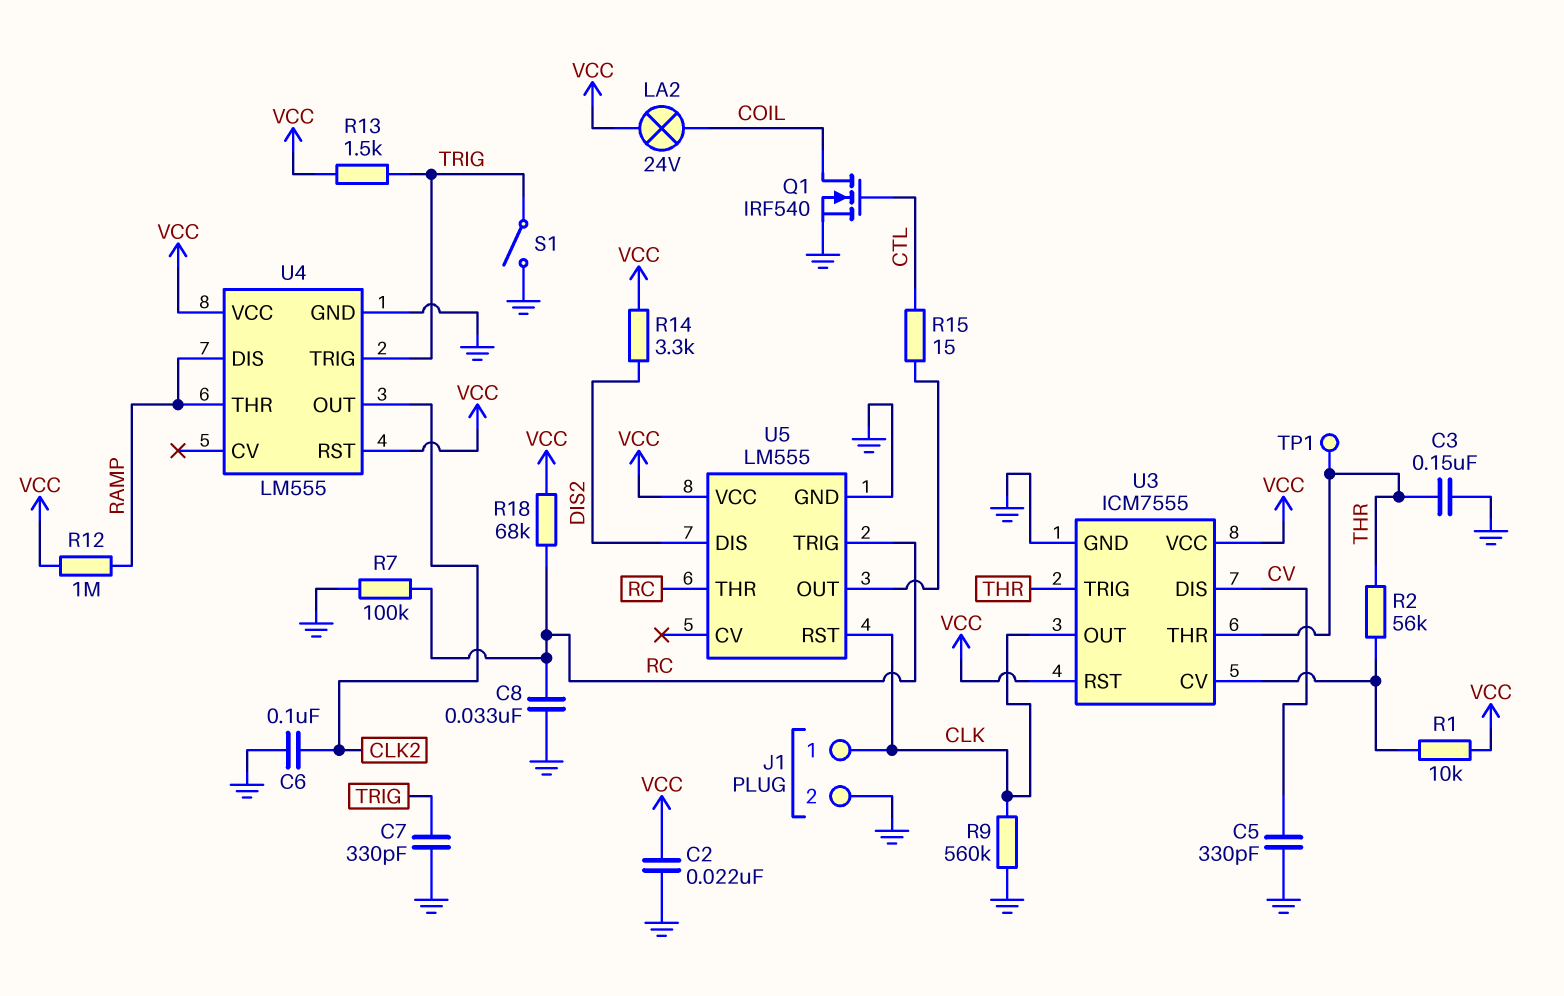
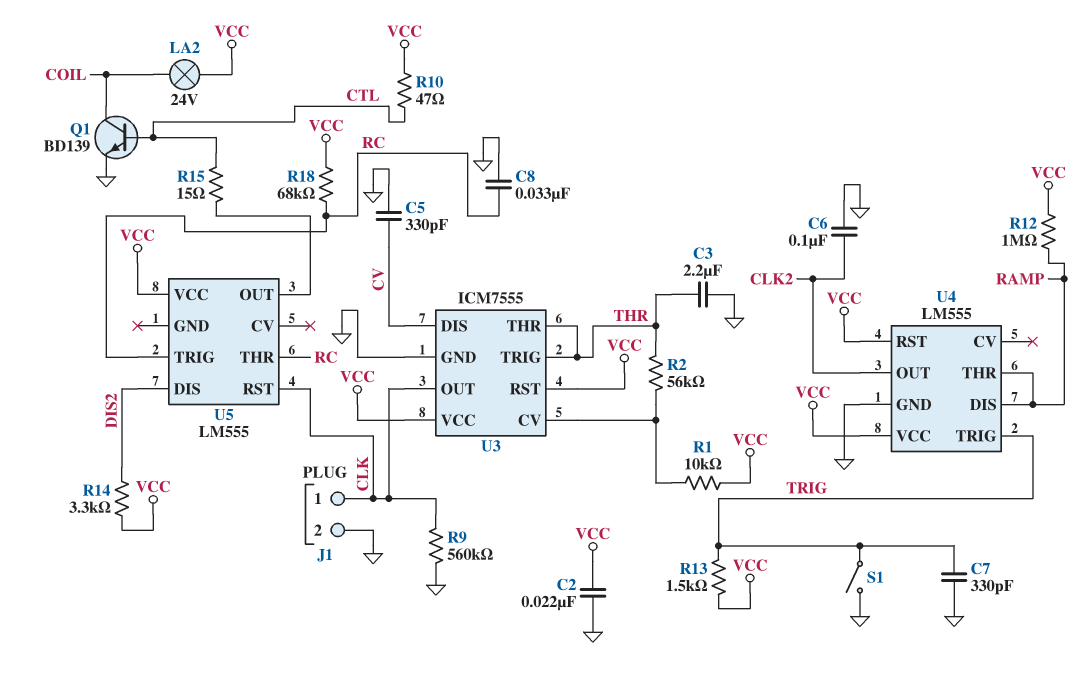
C3: 150nF (GND, THR) -> 2.2uF (GND, THR)
Q1: NMOS IRF540 (G CTL, D COIL, S GND) -> NPN BD139 (B CTL, C COIL, E GND)
R7: 100k (GND, RC) -> none
R10: none -> 47 (CTL, VCC)
TP1: test point (THR) -> none
U5 pin GND: GND -> none

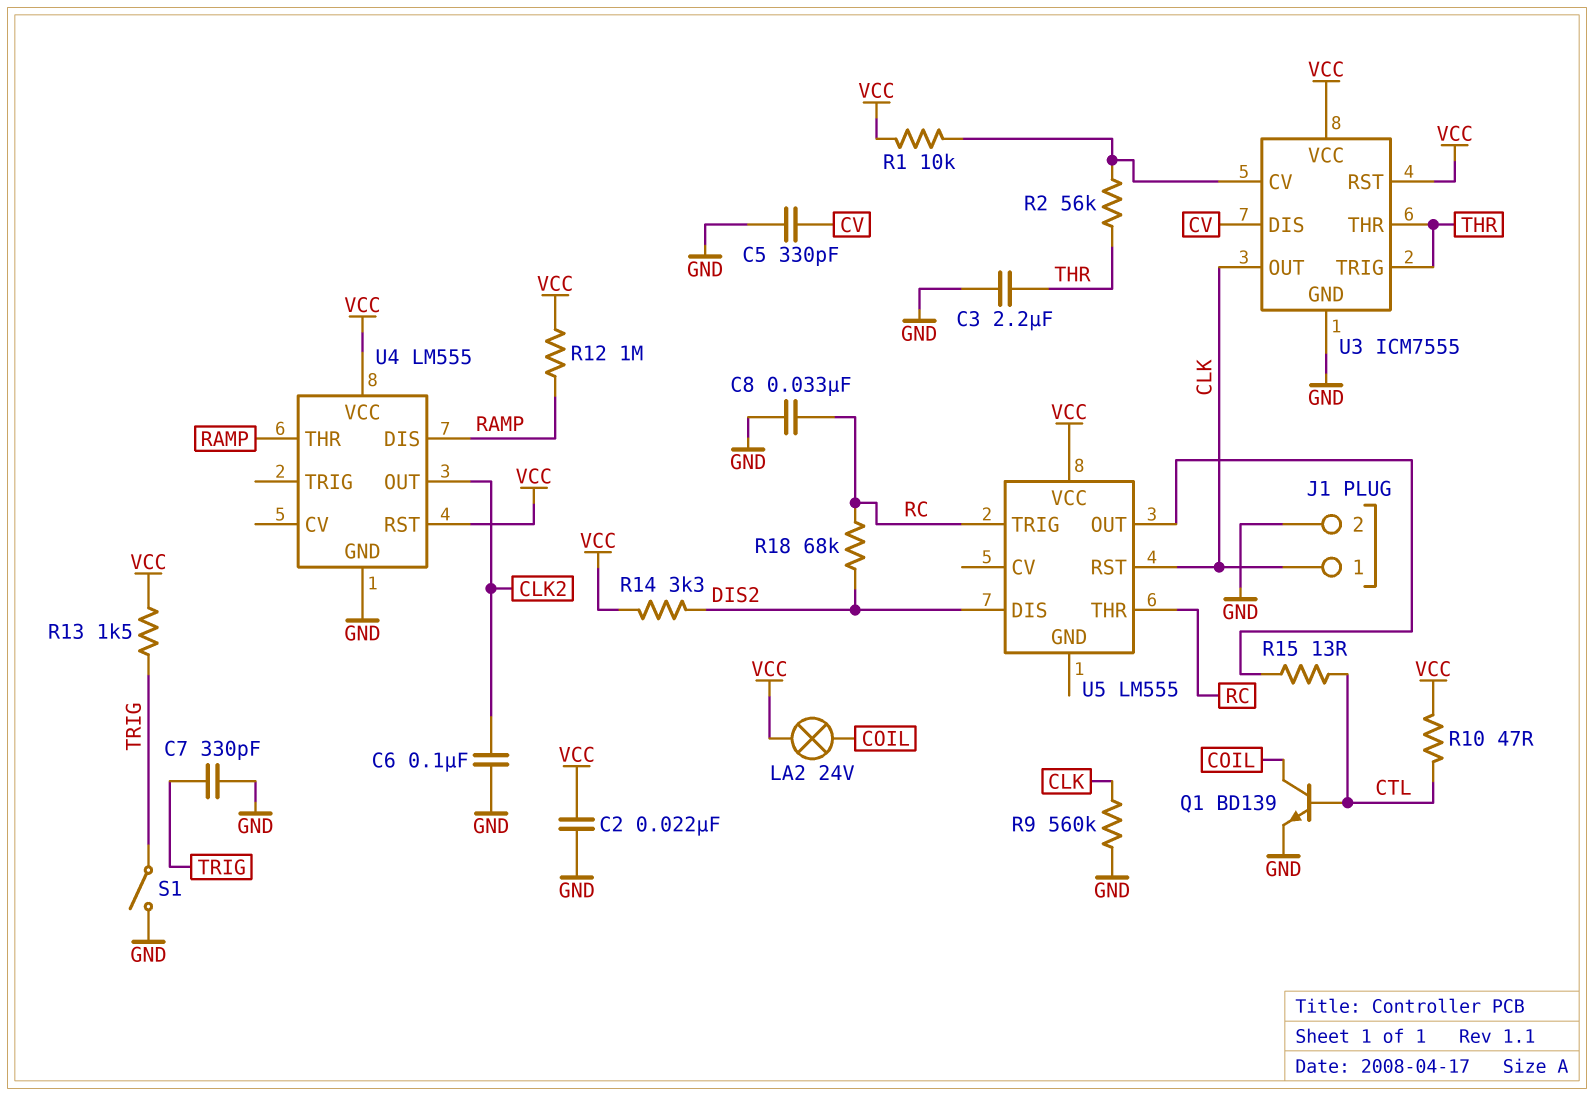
R15: 15 (CTL, U5/OUT) -> 13 (CTL, U5/OUT)
R18: 68k (RC, VCC) -> 68k (DIS2, RC)
U4 pin TRIG: TRIG -> none

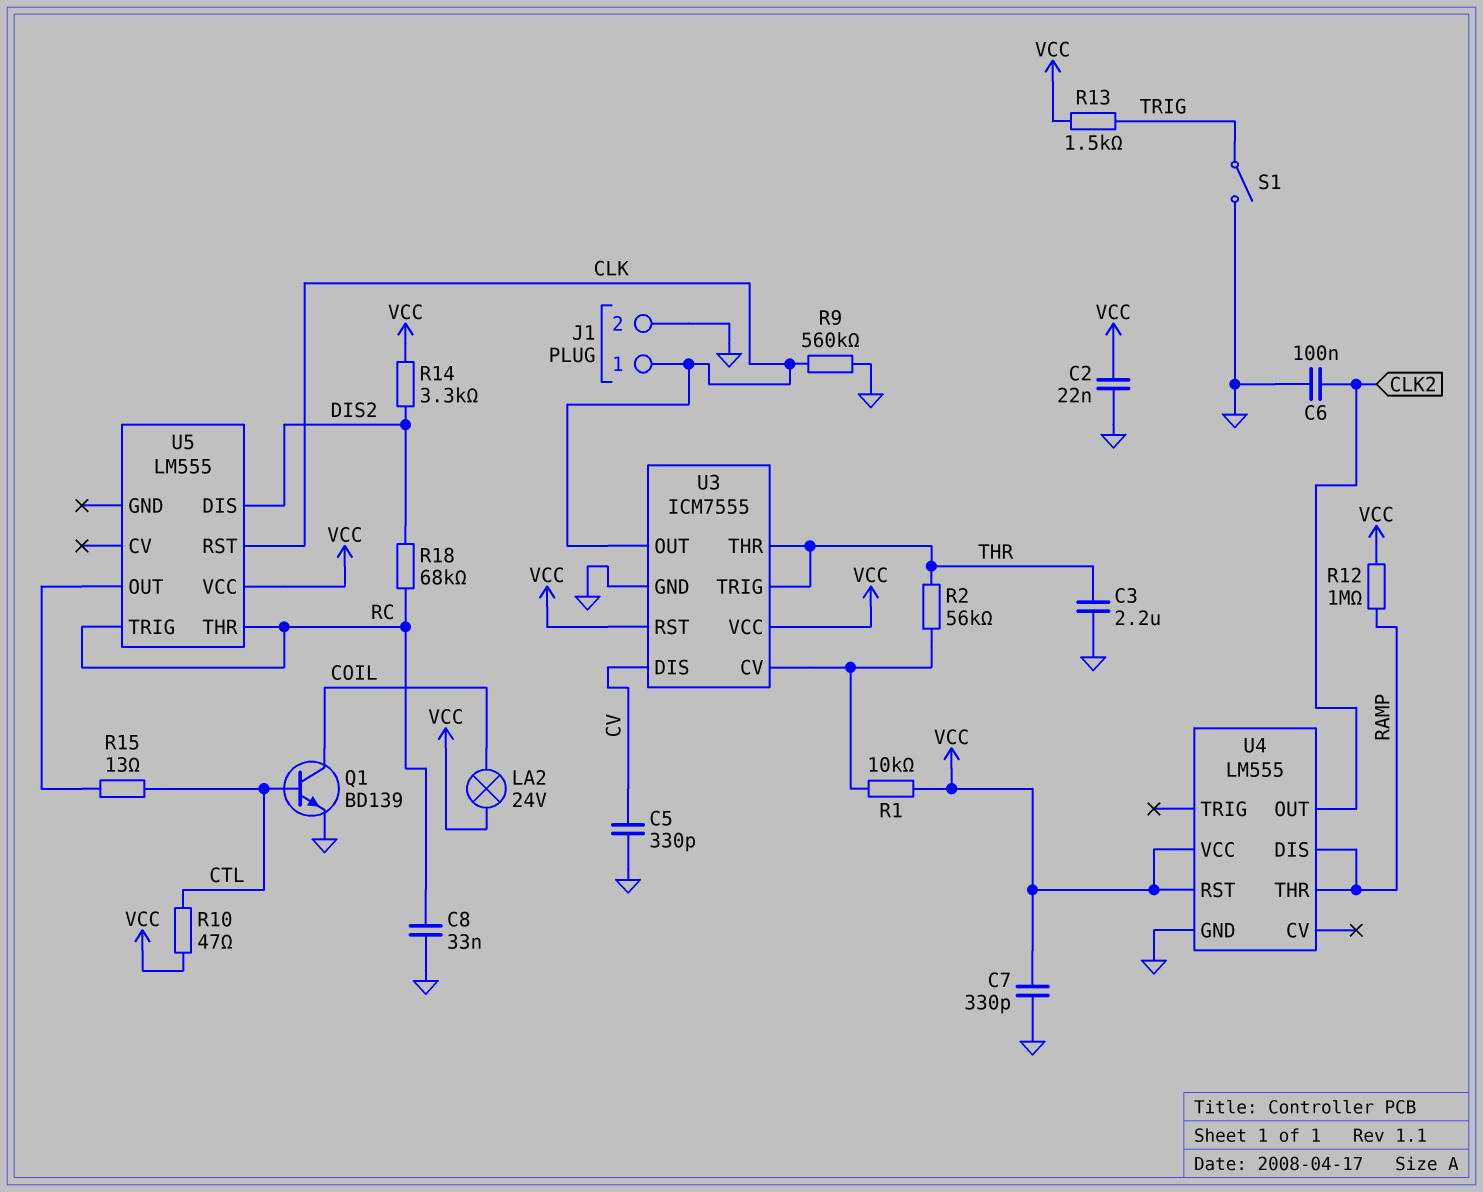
C7: 330pF (GND, TRIG) -> 330pF (GND, VCC)

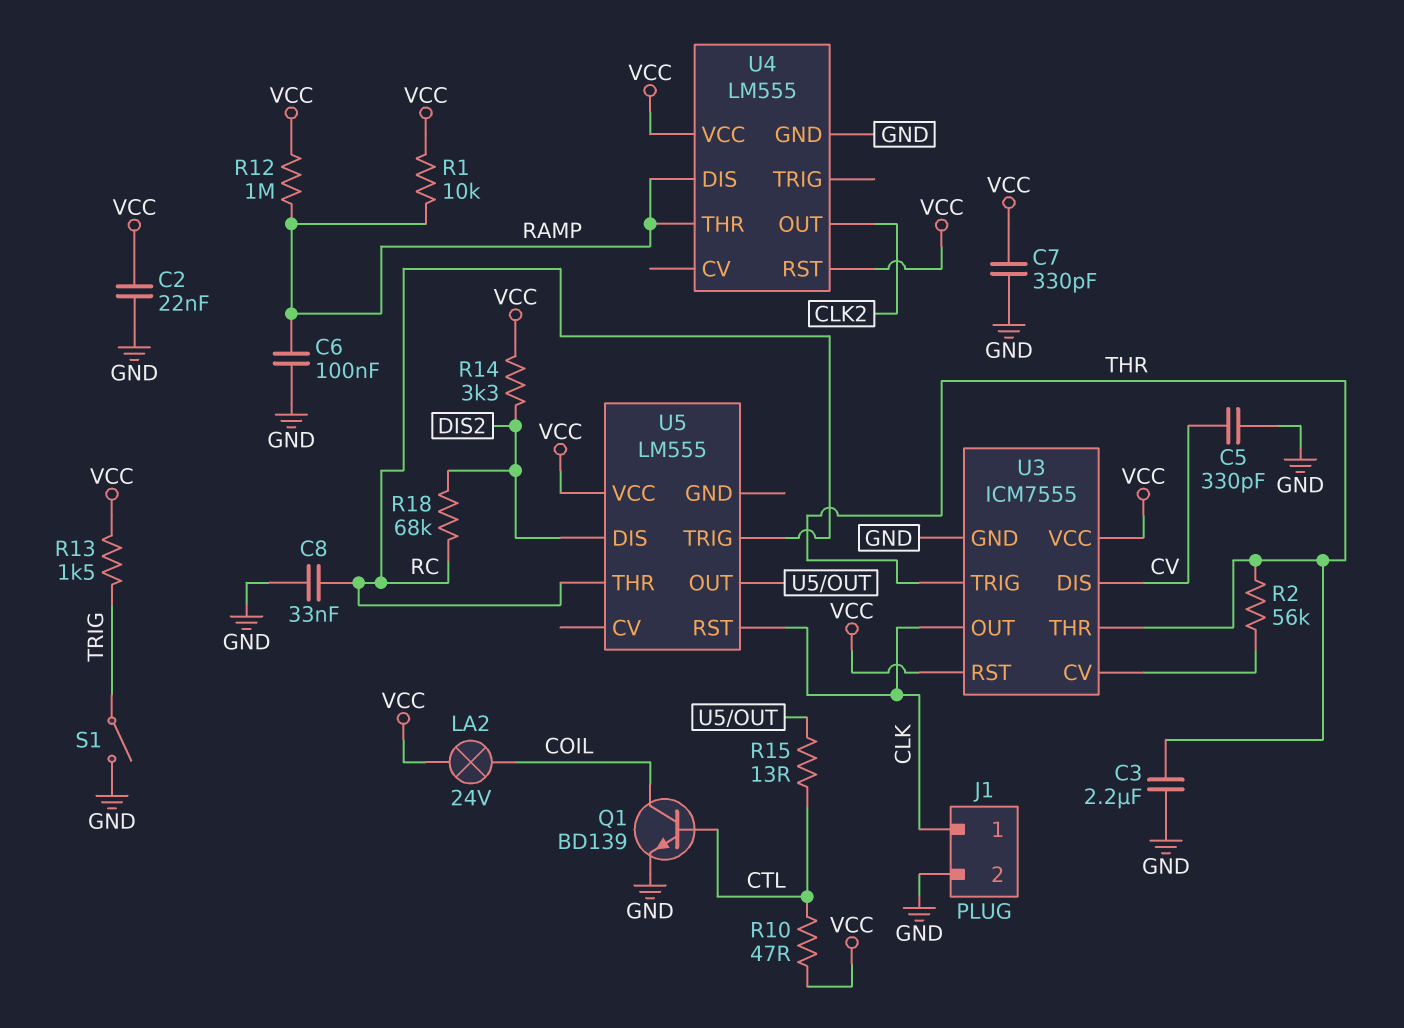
C6: 100nF (CLK2, GND) -> 100nF (GND, RAMP)
R1: 10k (U3/CV, VCC) -> 10k (RAMP, VCC)
R9: 560k (CLK, GND) -> none

